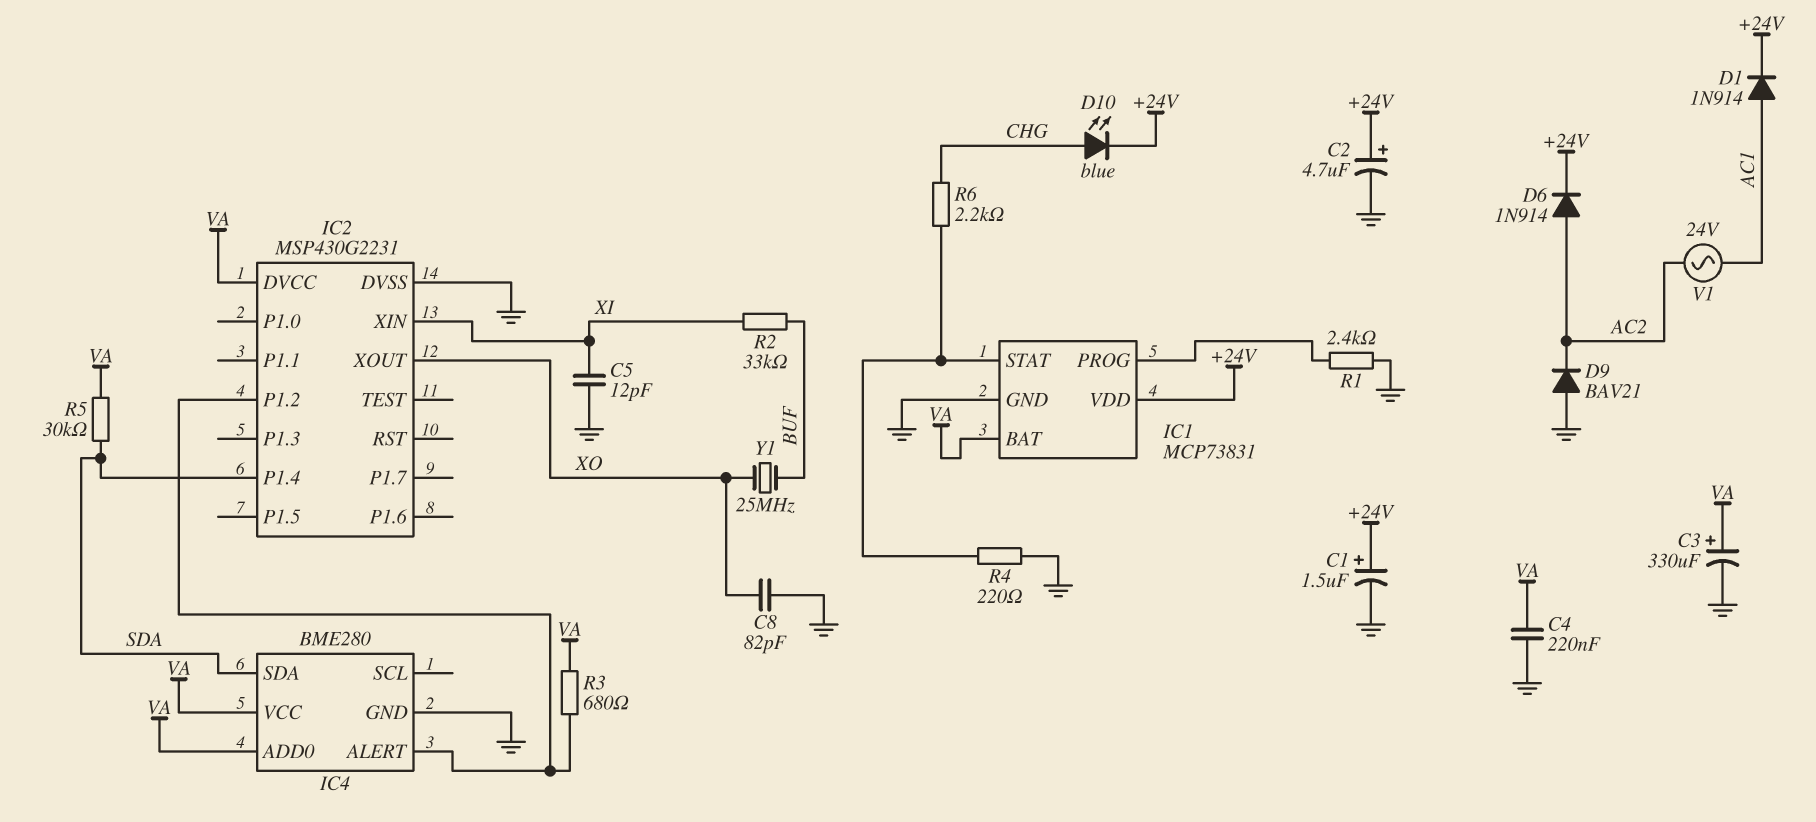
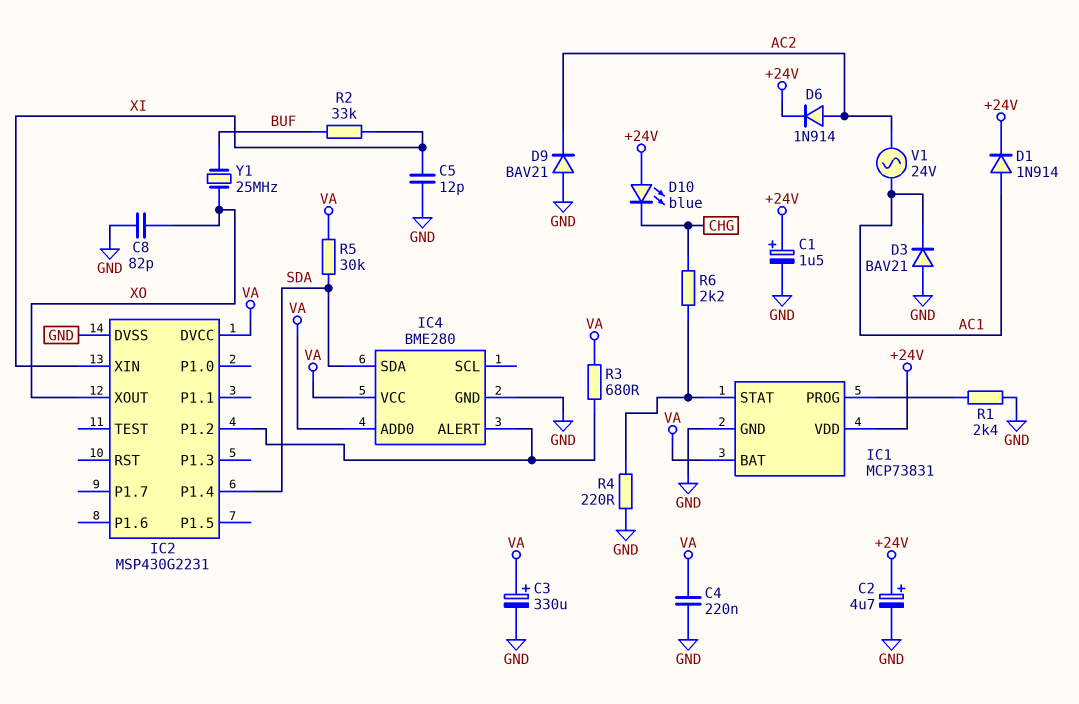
D3: none -> diode BAV21 (A GND, K AC1)
D10: LED blue (A CHG, K +24V) -> LED blue (A +24V, K CHG)

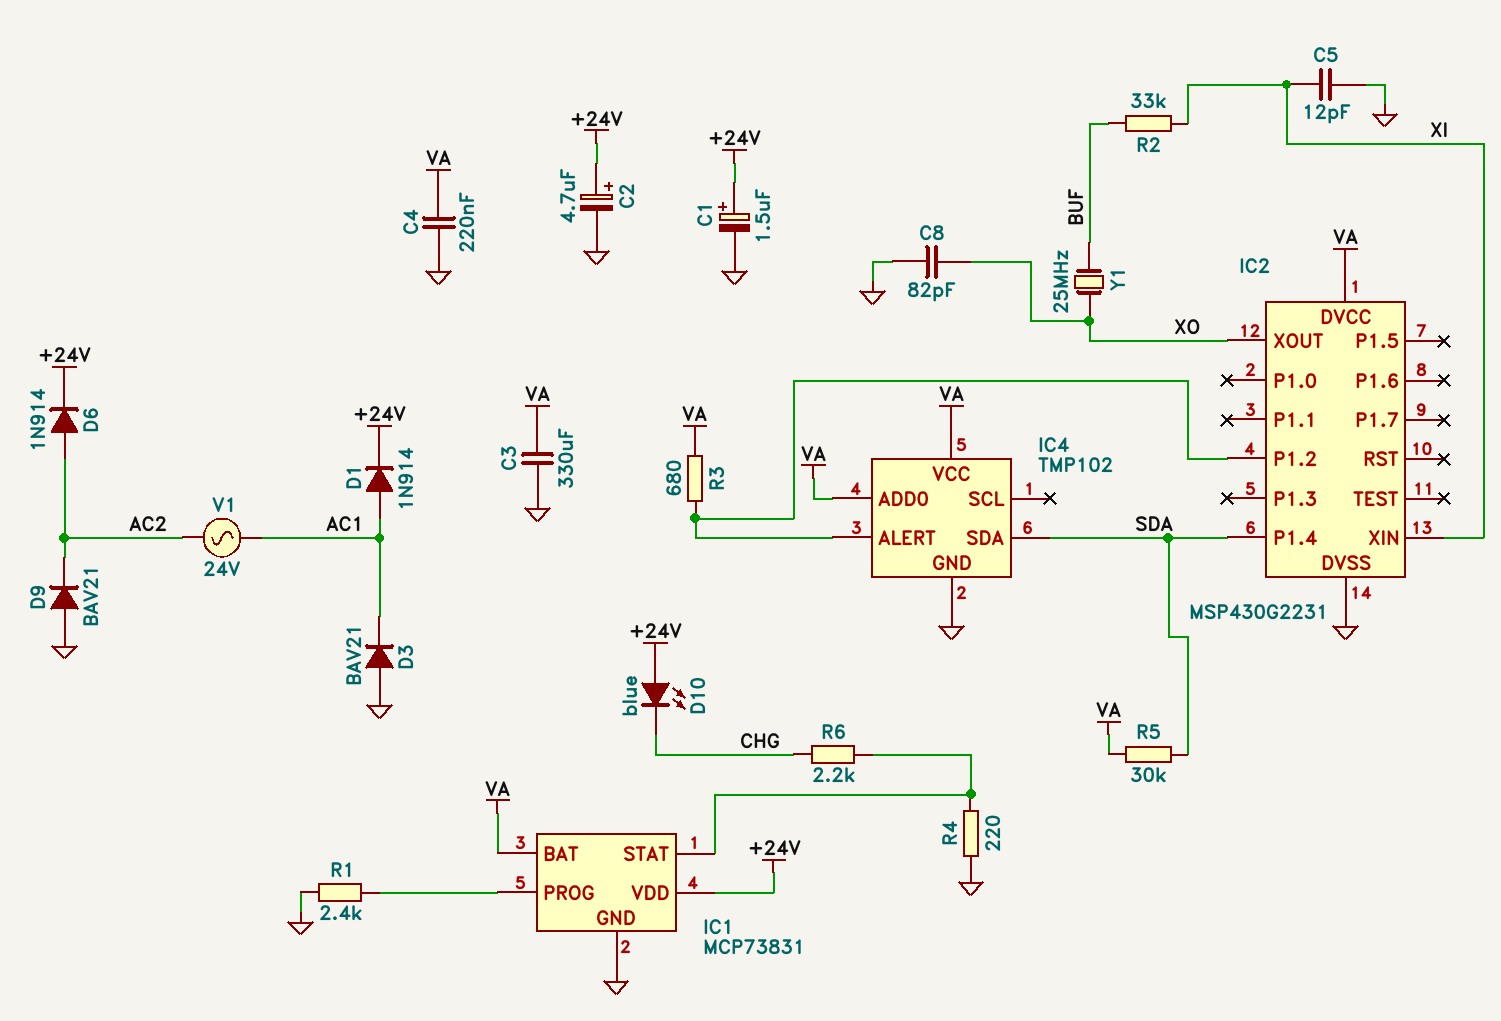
C3: 330uF (plus VA, minus GND) -> 330uF (GND, VA)
IC4: BME280 -> TMP102

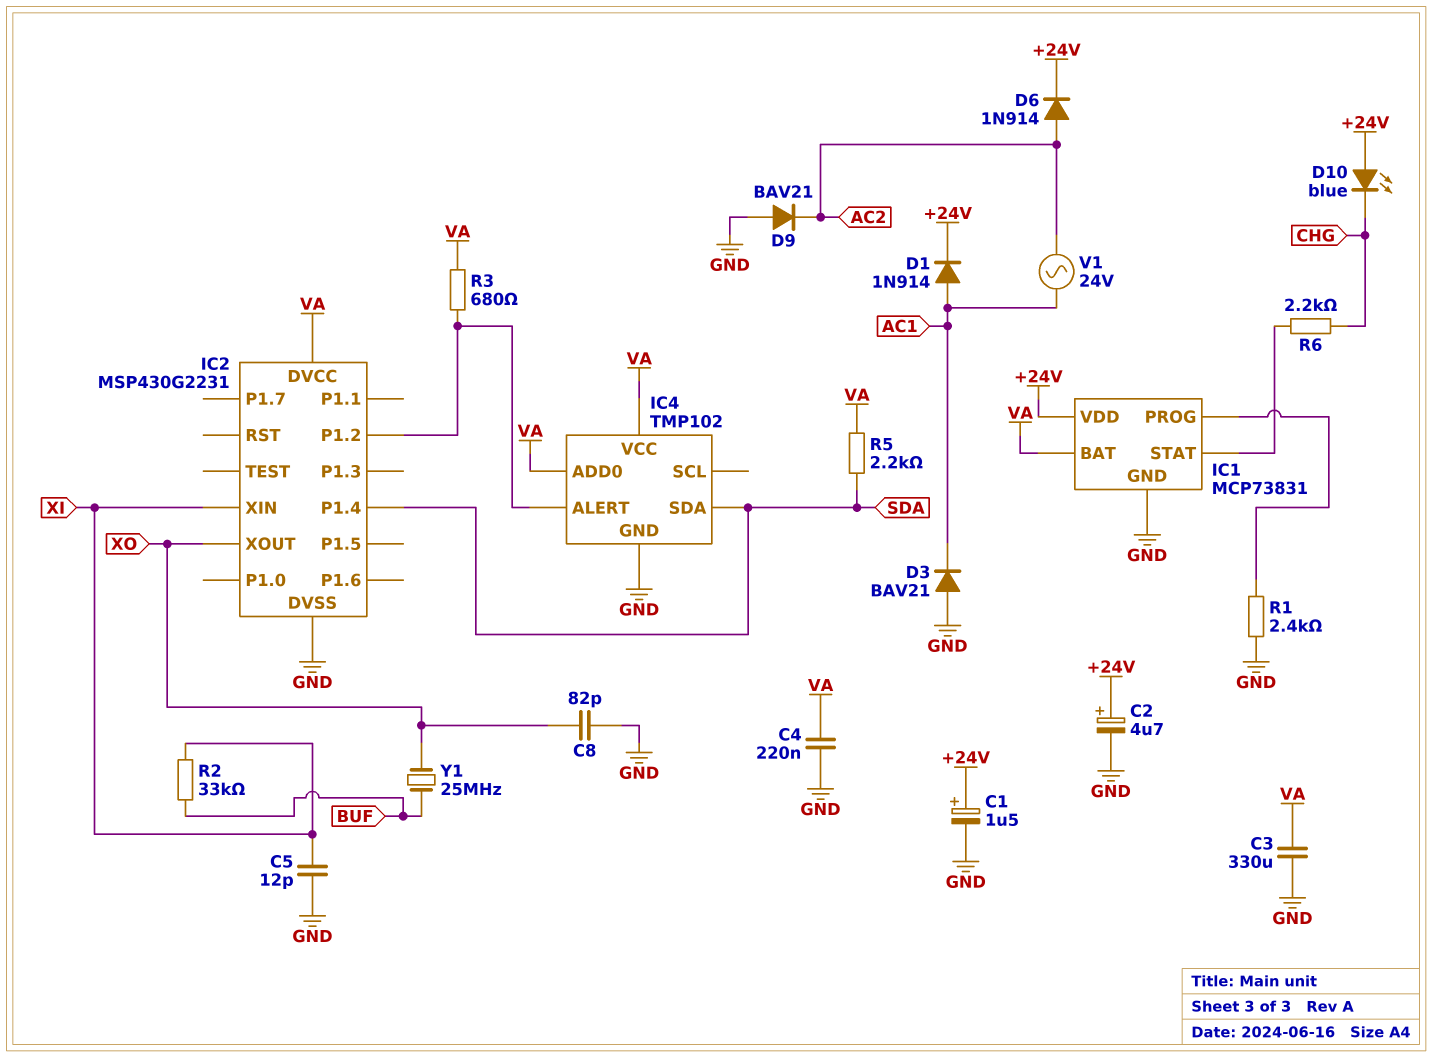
R4: 220 (GND, IC1/STAT) -> none
R5: 30k (SDA, VA) -> 2.2k (SDA, VA)

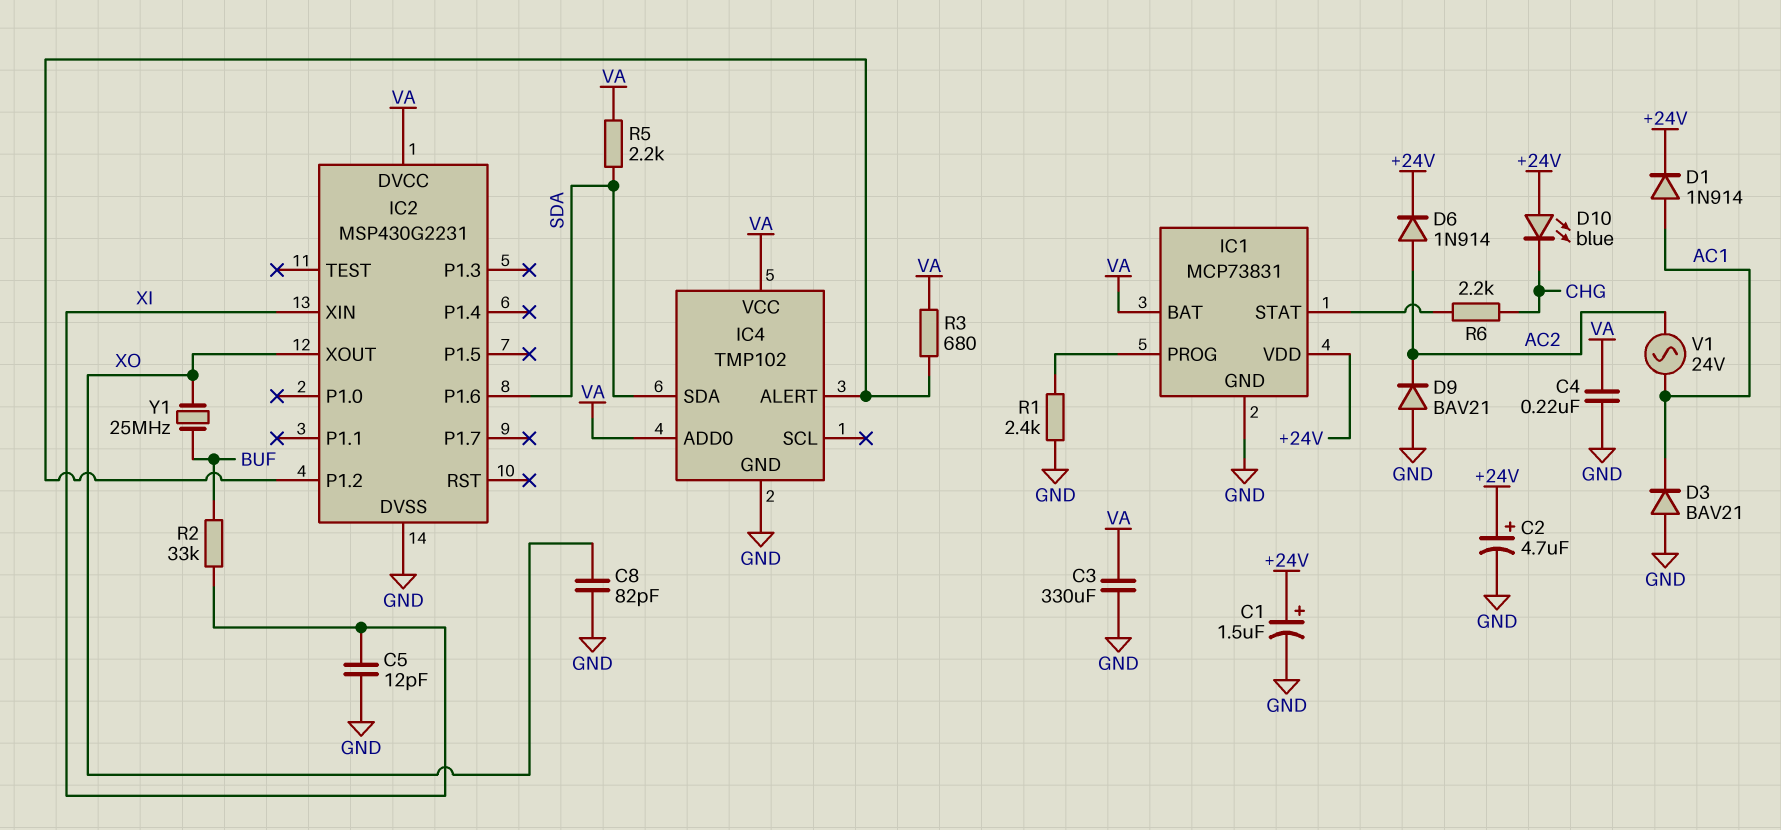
IC2 pin P1.4: SDA -> none
IC2 pin P1.6: none -> SDA

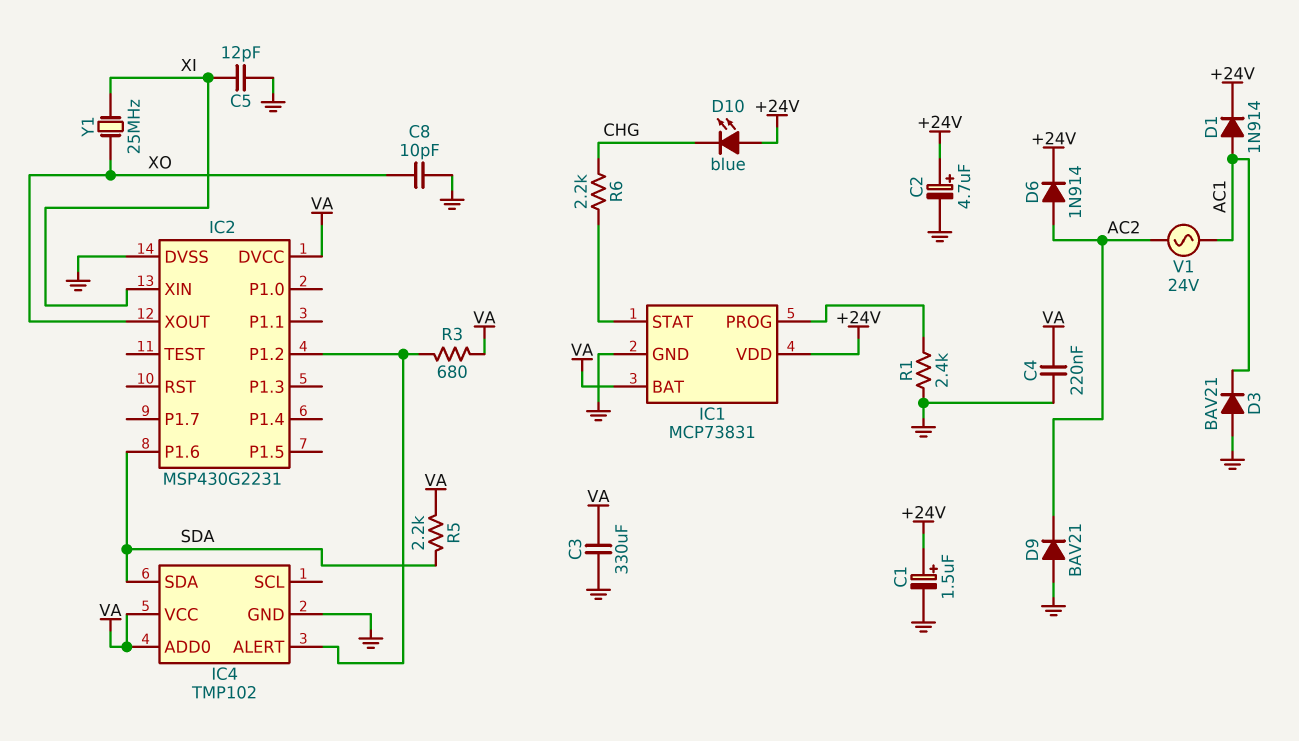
C8: 82pF (GND, XO) -> 10pF (GND, XO)
R2: 33k (BUF, XI) -> none
Y1: 25MHz (BUF, XO) -> 25MHz (XI, XO)

